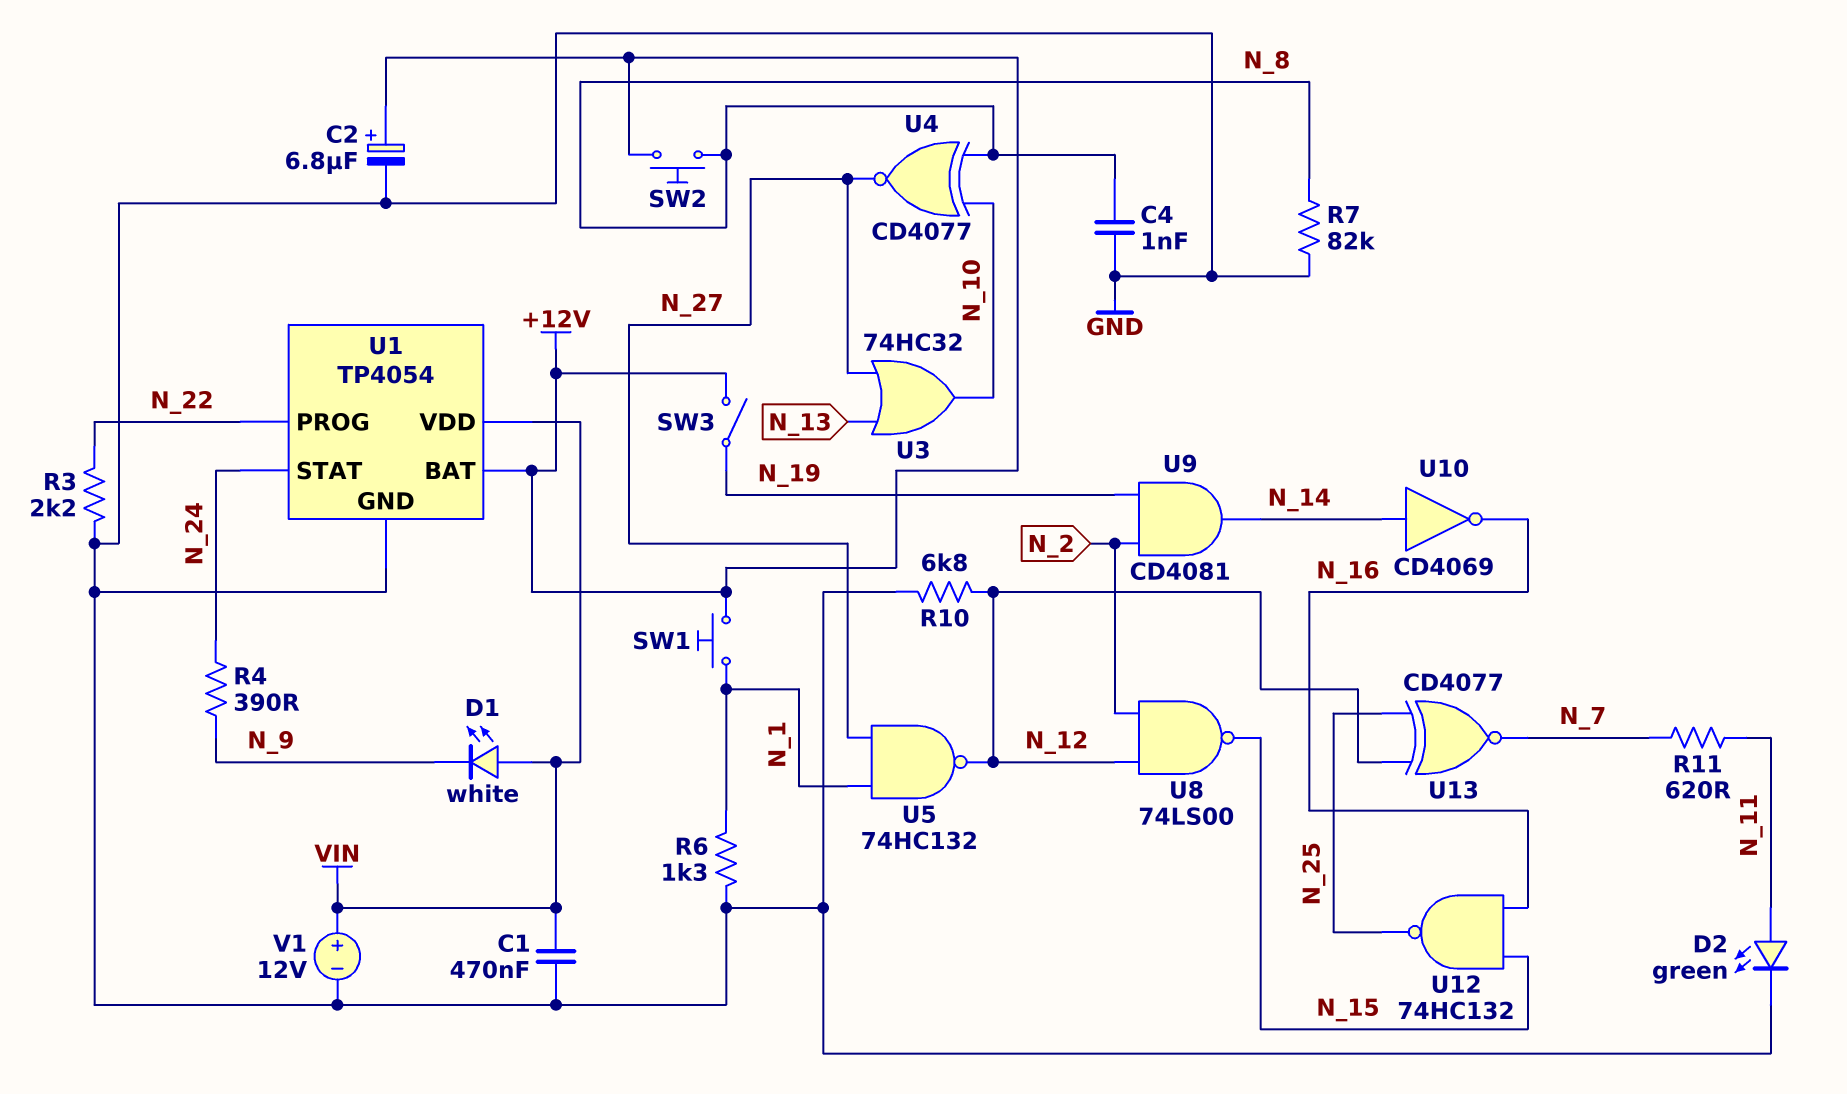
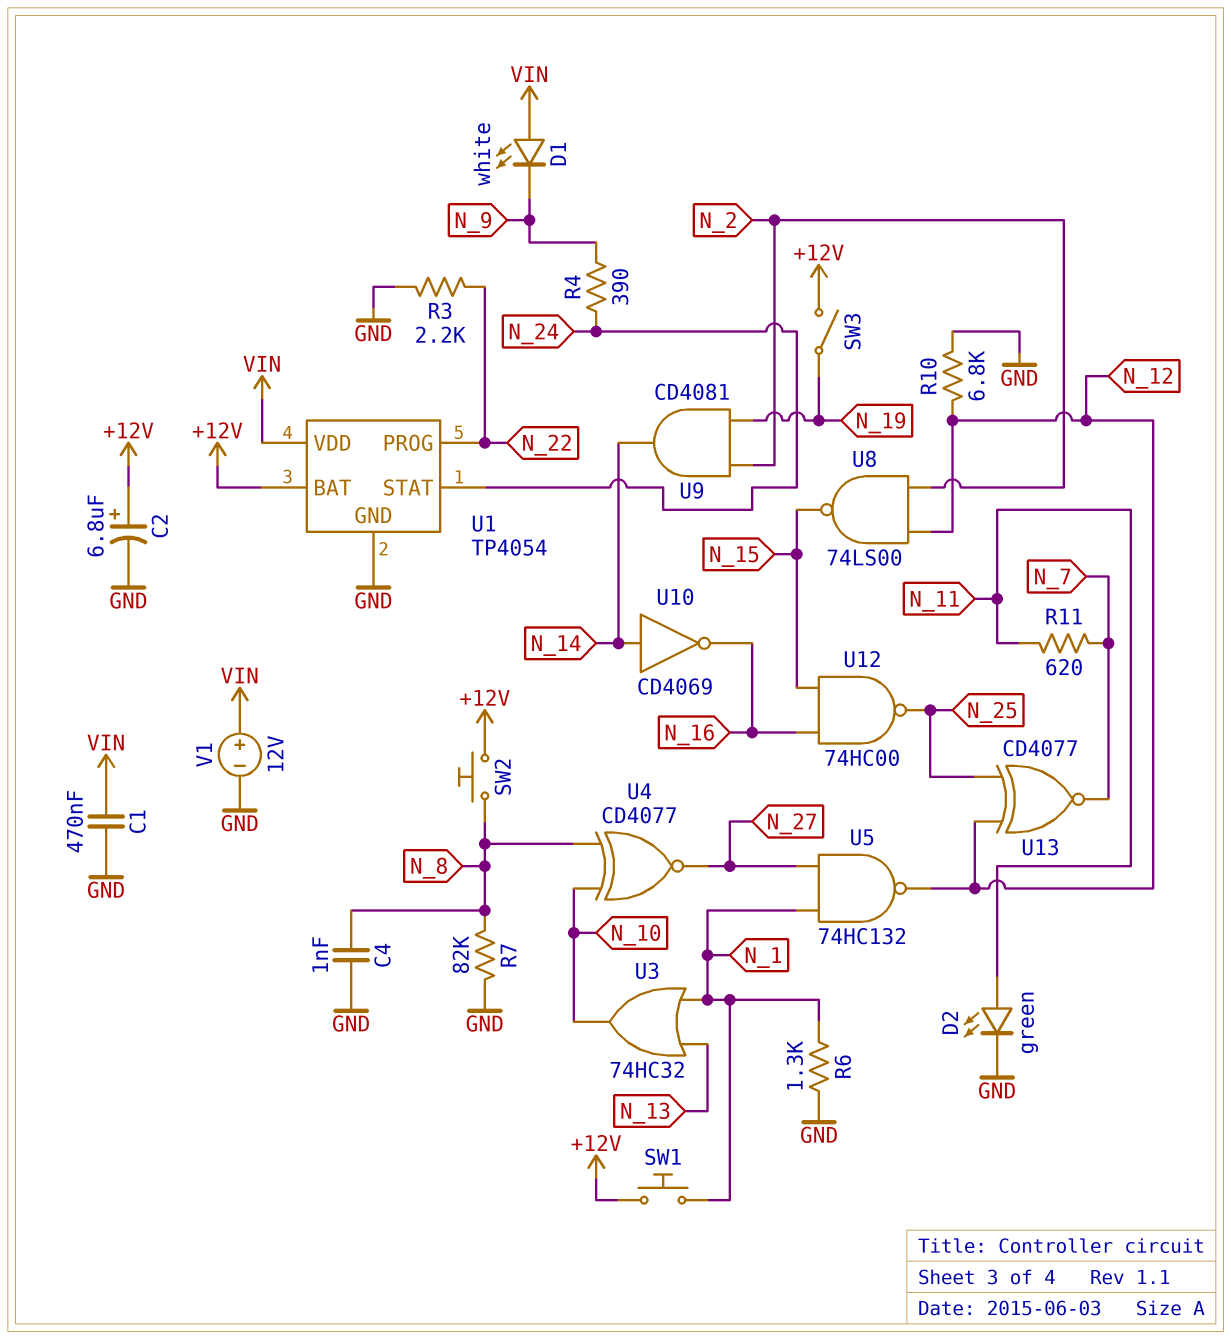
U3: OR 74HC32 (in N_13, in N_27, out N_10) -> OR 74HC32 (in N_1, in N_13, out N_10)
U12: NAND 74HC132 (in N_15, in N_16, out N_25) -> NAND 74HC00 (in N_15, in N_16, out N_25)

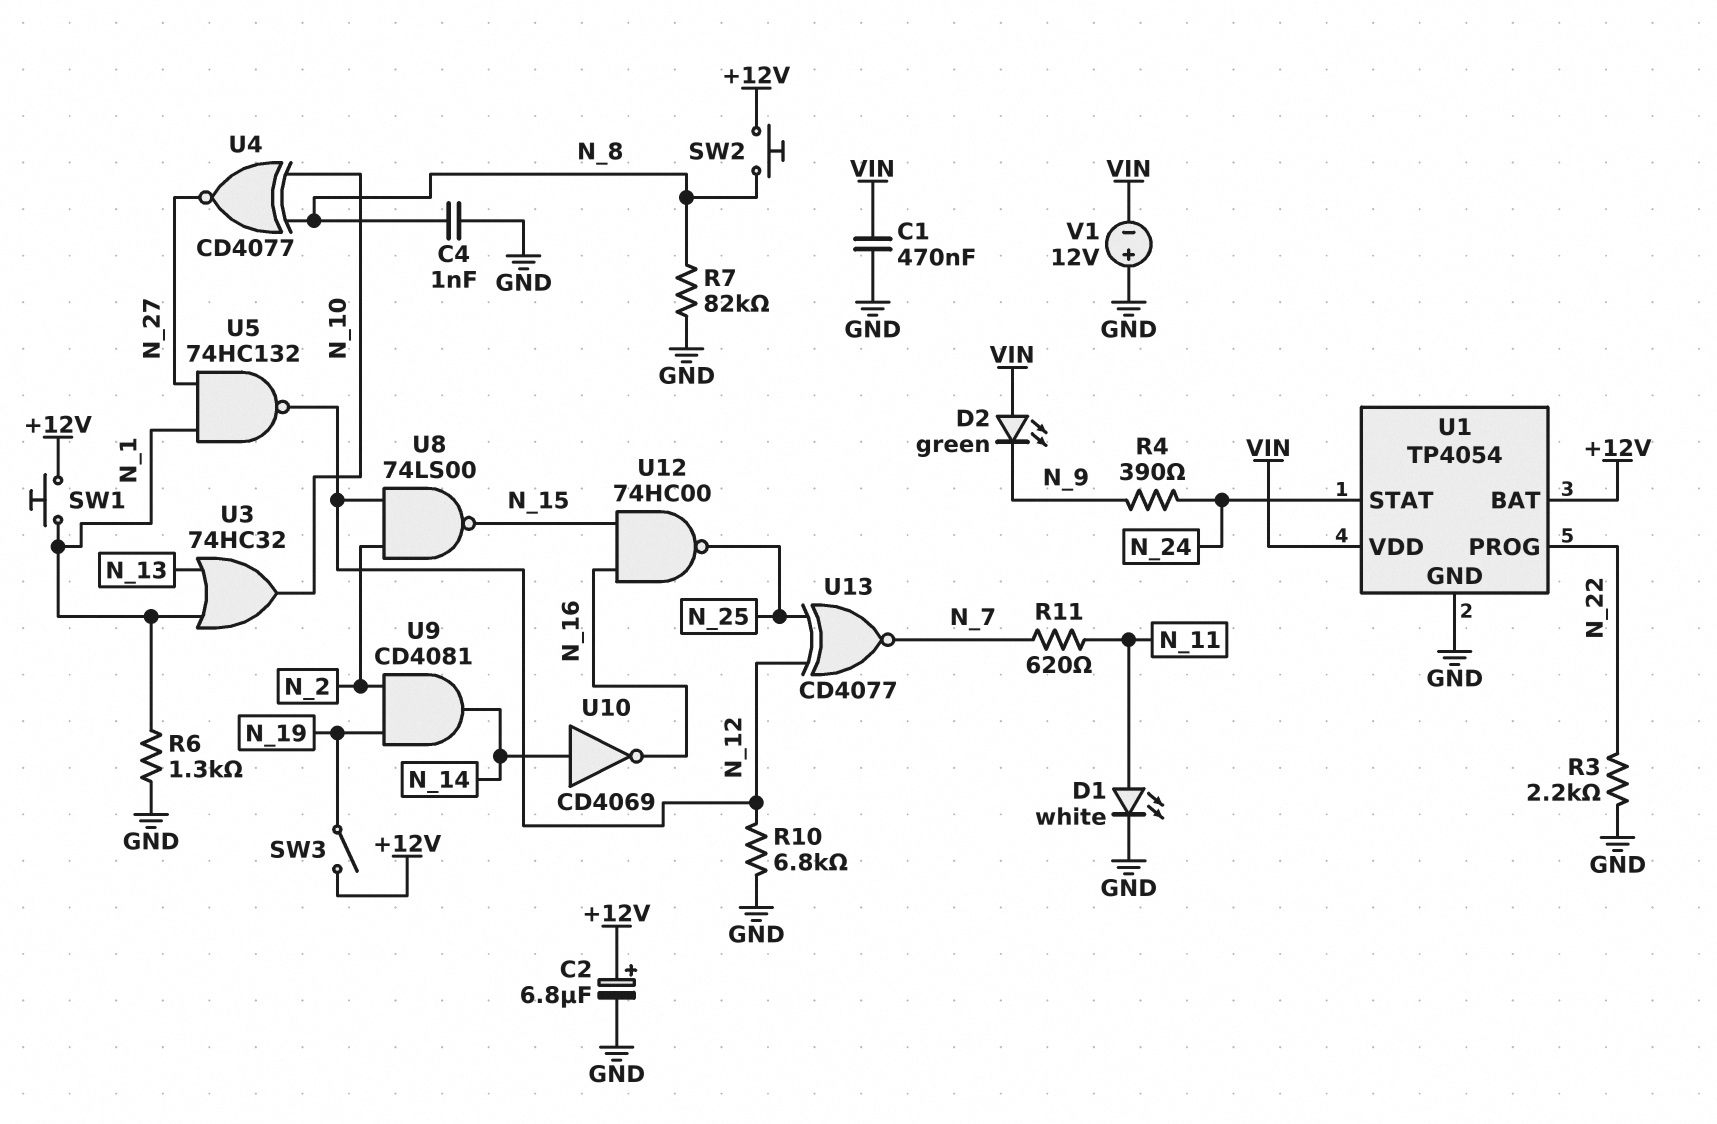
D1: LED white (A VIN, K N_9) -> LED white (A N_11, K GND)
D2: LED green (A N_11, K GND) -> LED green (A VIN, K N_9)
V1: 12V (plus VIN, minus GND) -> 12V (plus GND, minus VIN)

